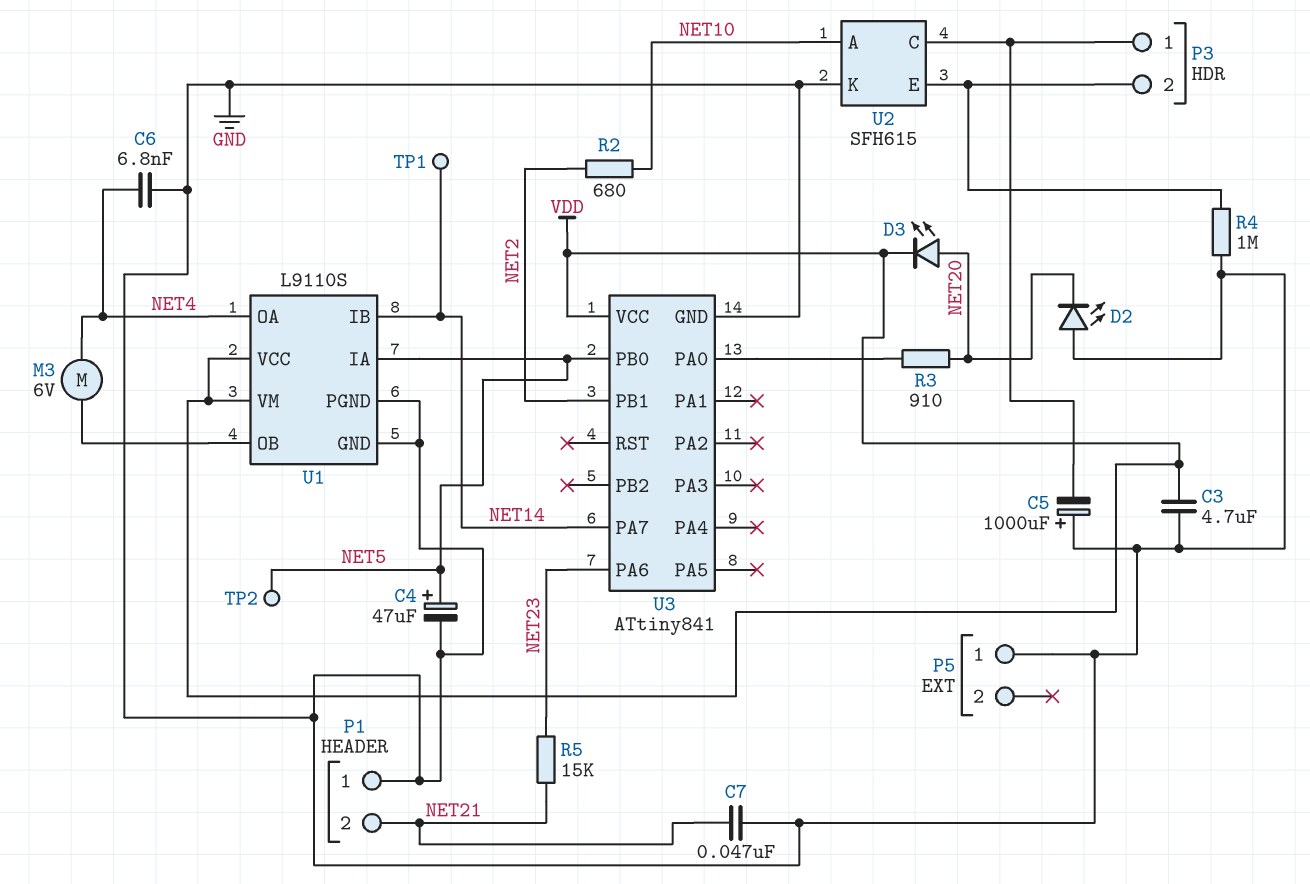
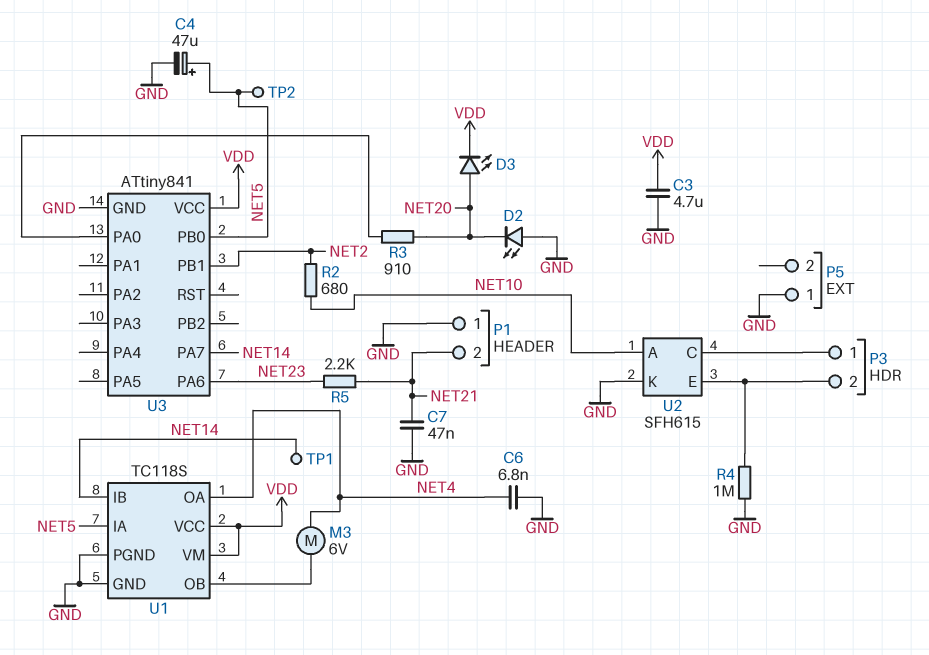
C5: 1000uF (plus GND, minus P3/1) -> none
R5: 15k (NET21, NET23) -> 2.2k (NET21, NET23)
U1: L9110S -> TC118S

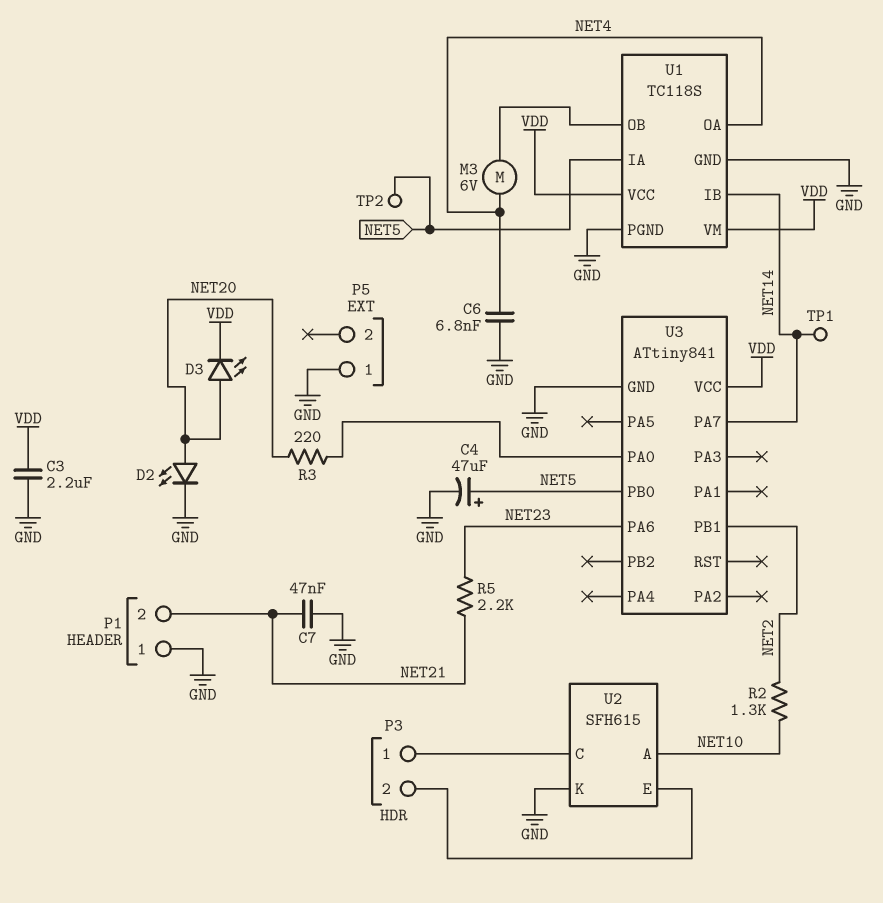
C3: 4.7uF (GND, VDD) -> 2.2uF (GND, VDD)
D2: LED (A GND, K NET20) -> LED (A NET20, K GND)
R2: 680 (NET2, NET10) -> 1.3k (NET2, NET10)
R3: 910 (NET20, U3/PA0) -> 220 (NET20, U3/PA0)
R4: 1M (GND, P3/2) -> none

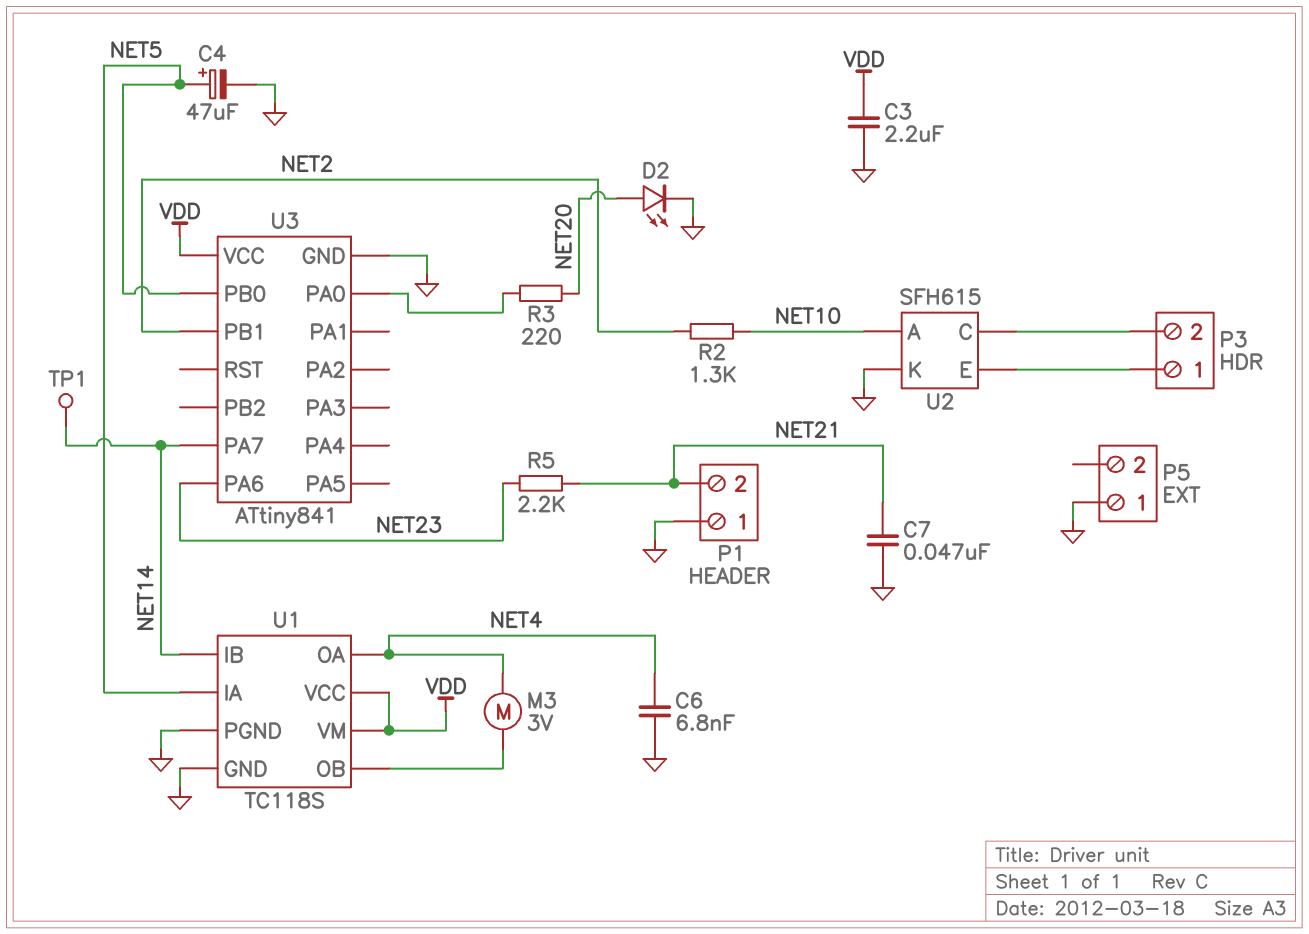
D3: LED (A NET20, K VDD) -> none
M3: motor 6V (NET4, U1/OB) -> motor 3V (NET4, U1/OB)
TP2: test point (NET5) -> none
U2 pin C: P3/1 -> P3/2
U2 pin E: P3/2 -> P3/1

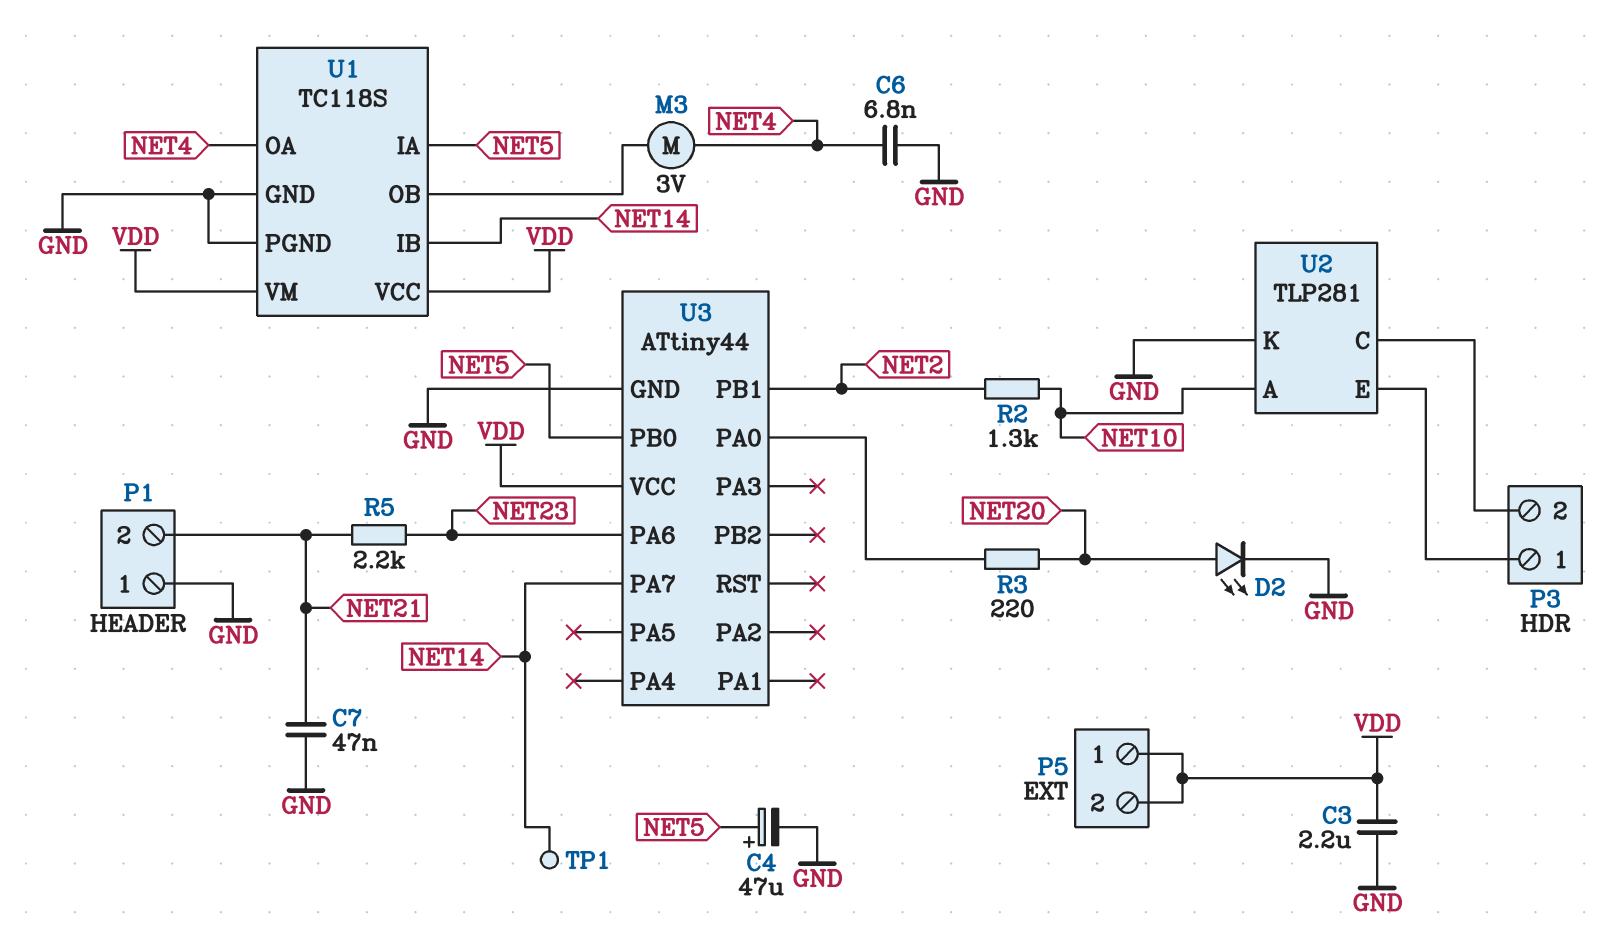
P5 pin 1: GND -> VDD
P5 pin 2: none -> VDD
U2: SFH615 -> TLP281
U3: ATtiny841 -> ATtiny44

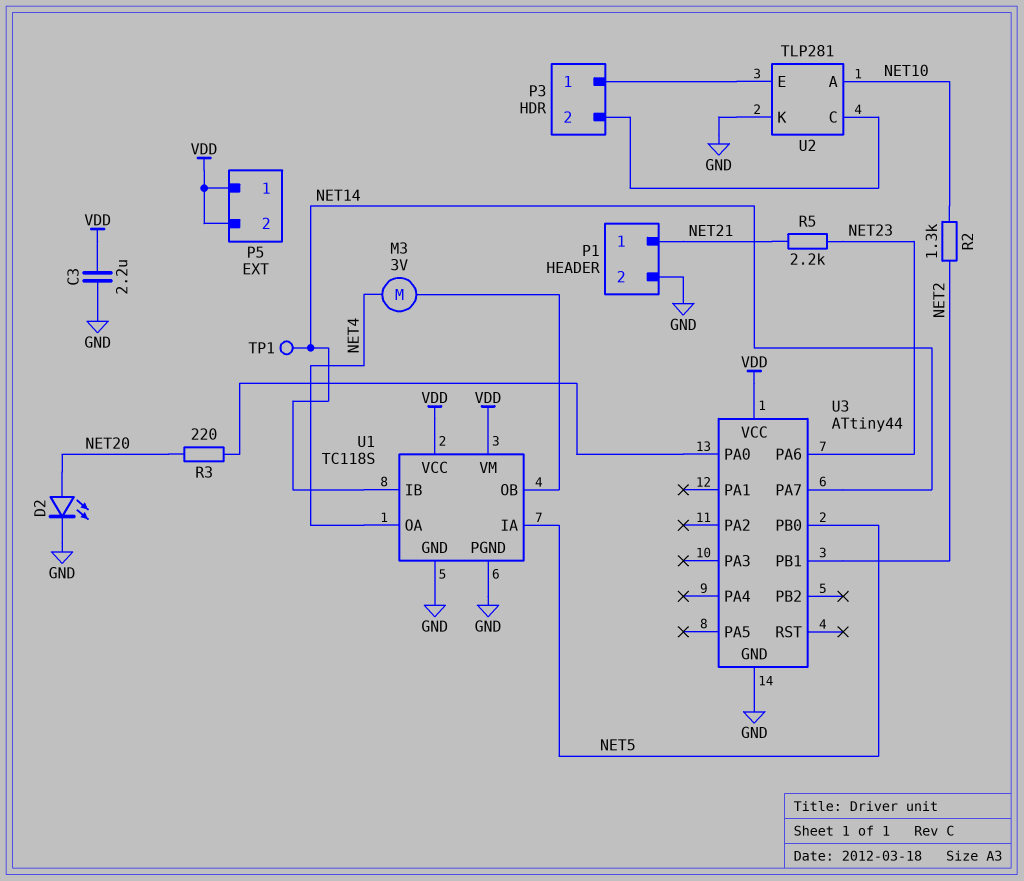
C4: 47uF (plus NET5, minus GND) -> none
C6: 6.8nF (GND, NET4) -> none
C7: 47nF (GND, NET21) -> none
P1 pin 1: GND -> NET21
P1 pin 2: NET21 -> GND

